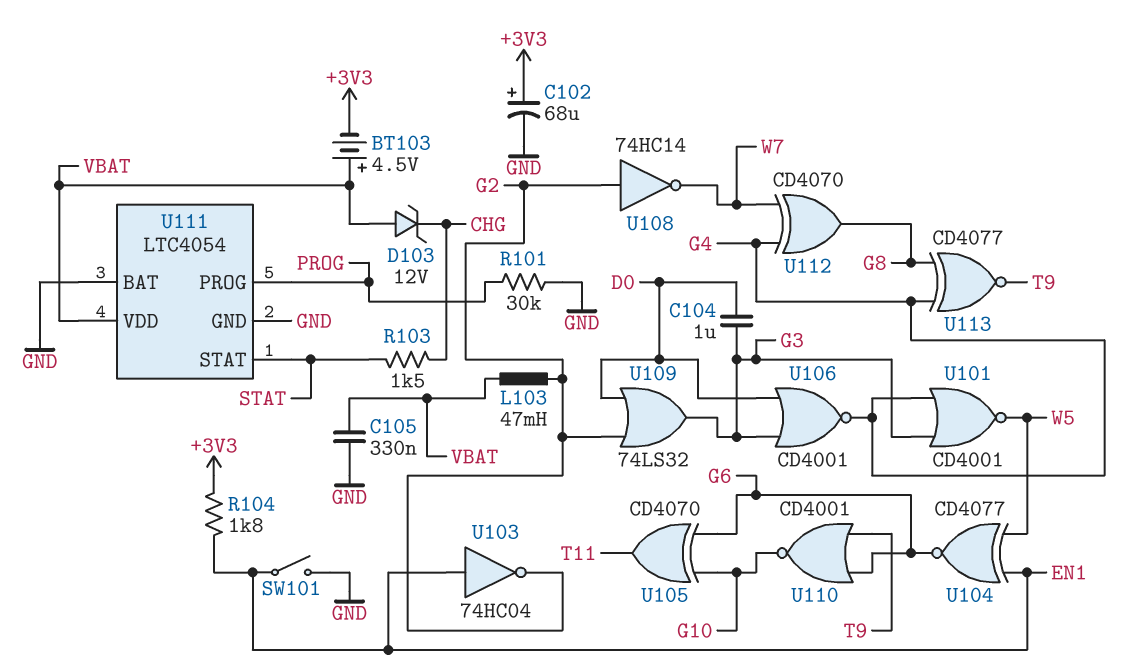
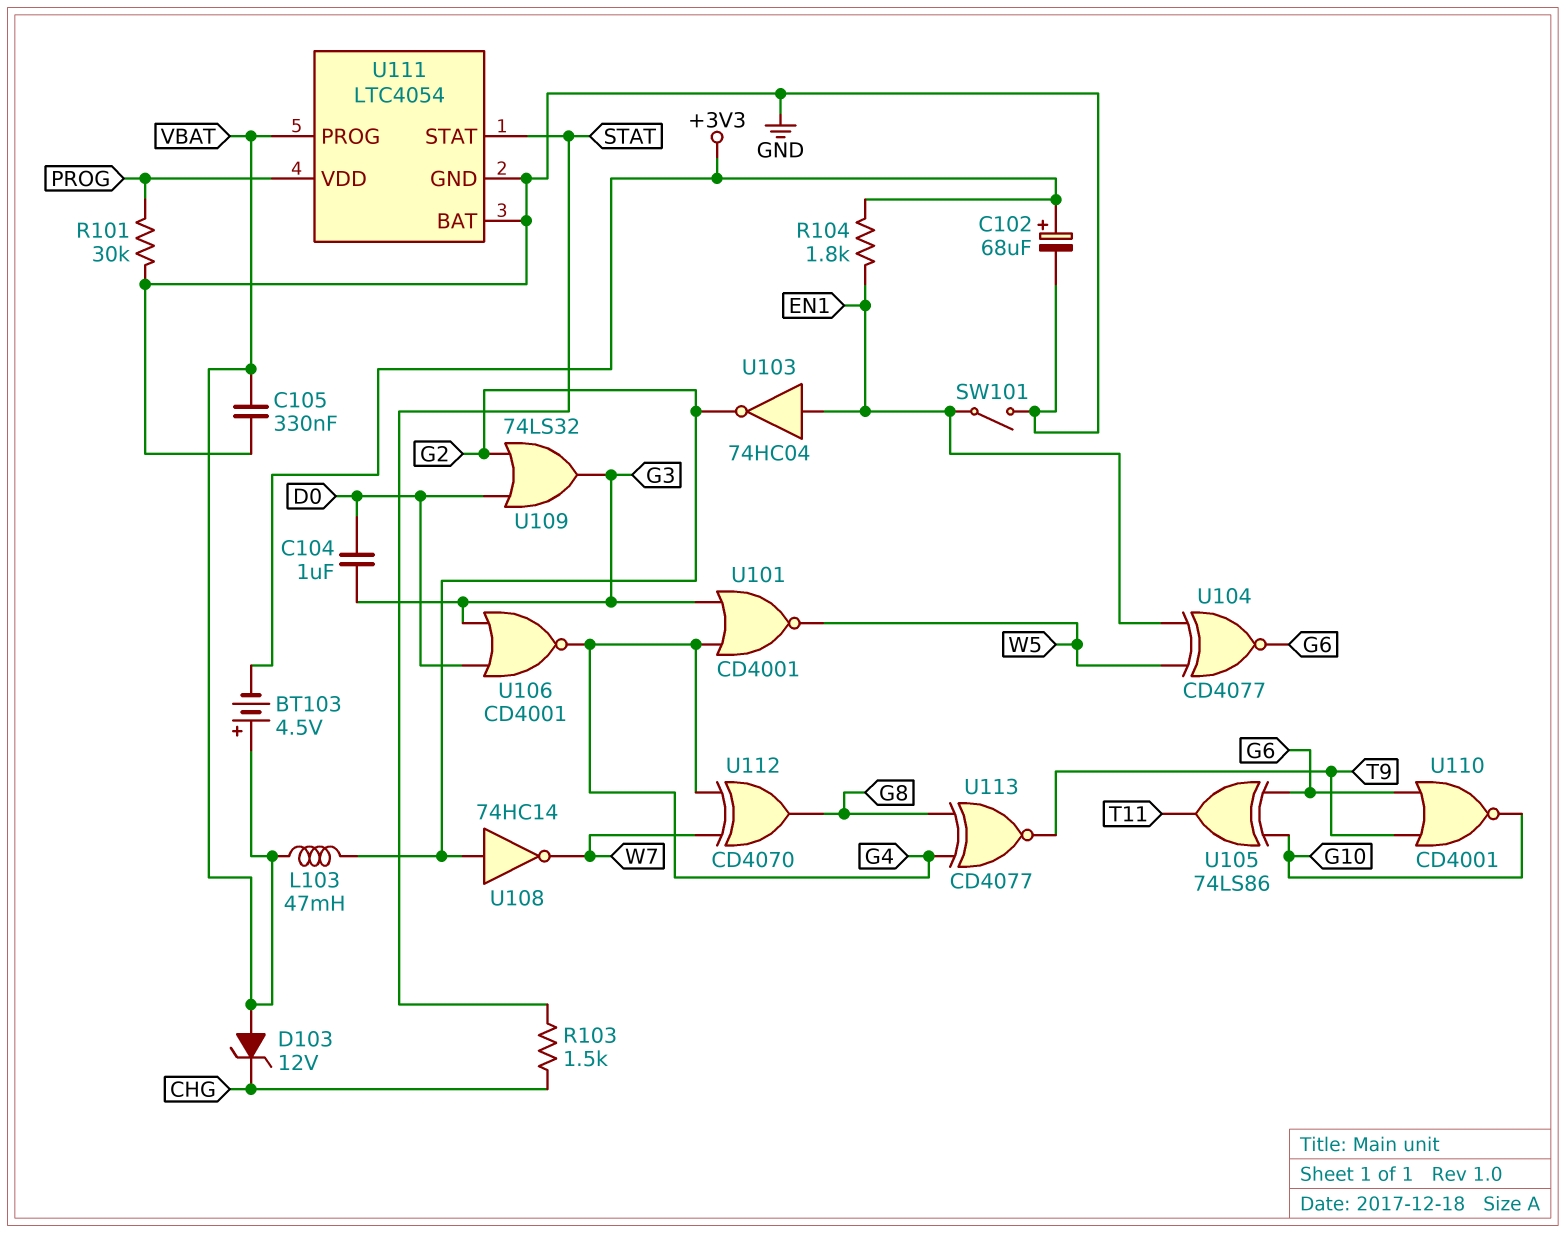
U105: XOR CD4070 (in G6, in G10, out T11) -> XOR 74LS86 (in G6, in G10, out T11)
U111 pin PROG: PROG -> VBAT
U111 pin VDD: VBAT -> PROG

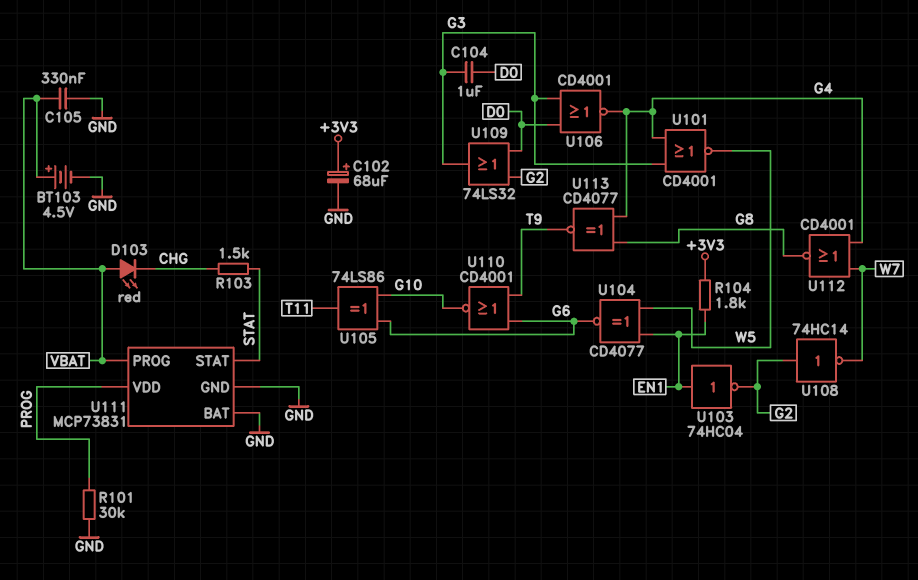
BT103: 4.5V (plus VBAT, minus +3V3) -> 4.5V (plus VBAT, minus GND)
D103: zener 12V (A VBAT, K CHG) -> LED red (A VBAT, K CHG)
L103: 47mH (G2, VBAT) -> none
SW101: switch (EN1, GND) -> none
U111: LTC4054 -> MCP73831
U112: XOR CD4070 (in G4, in W7, out G8) -> NOR CD4001 (in G4, in W7, out G8)

